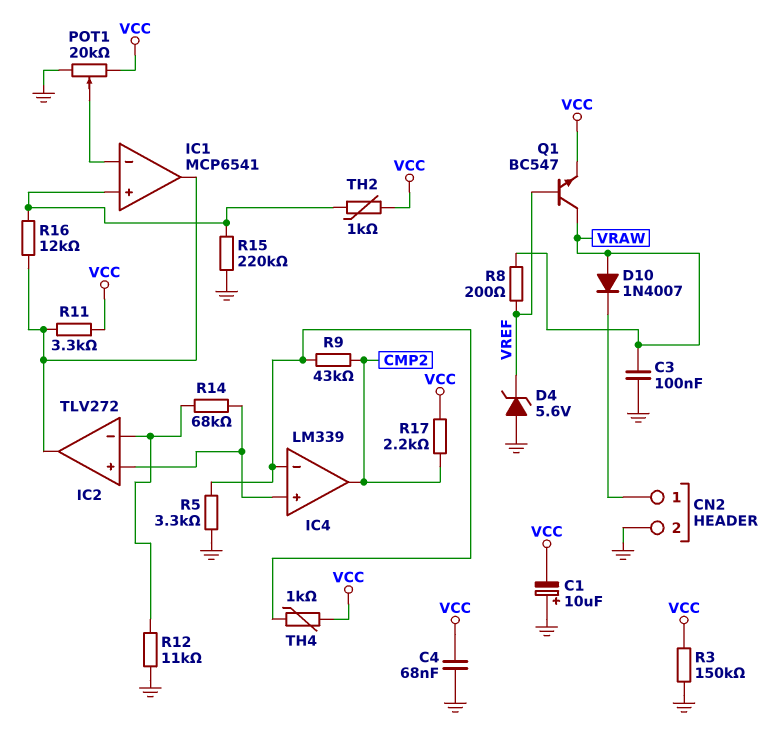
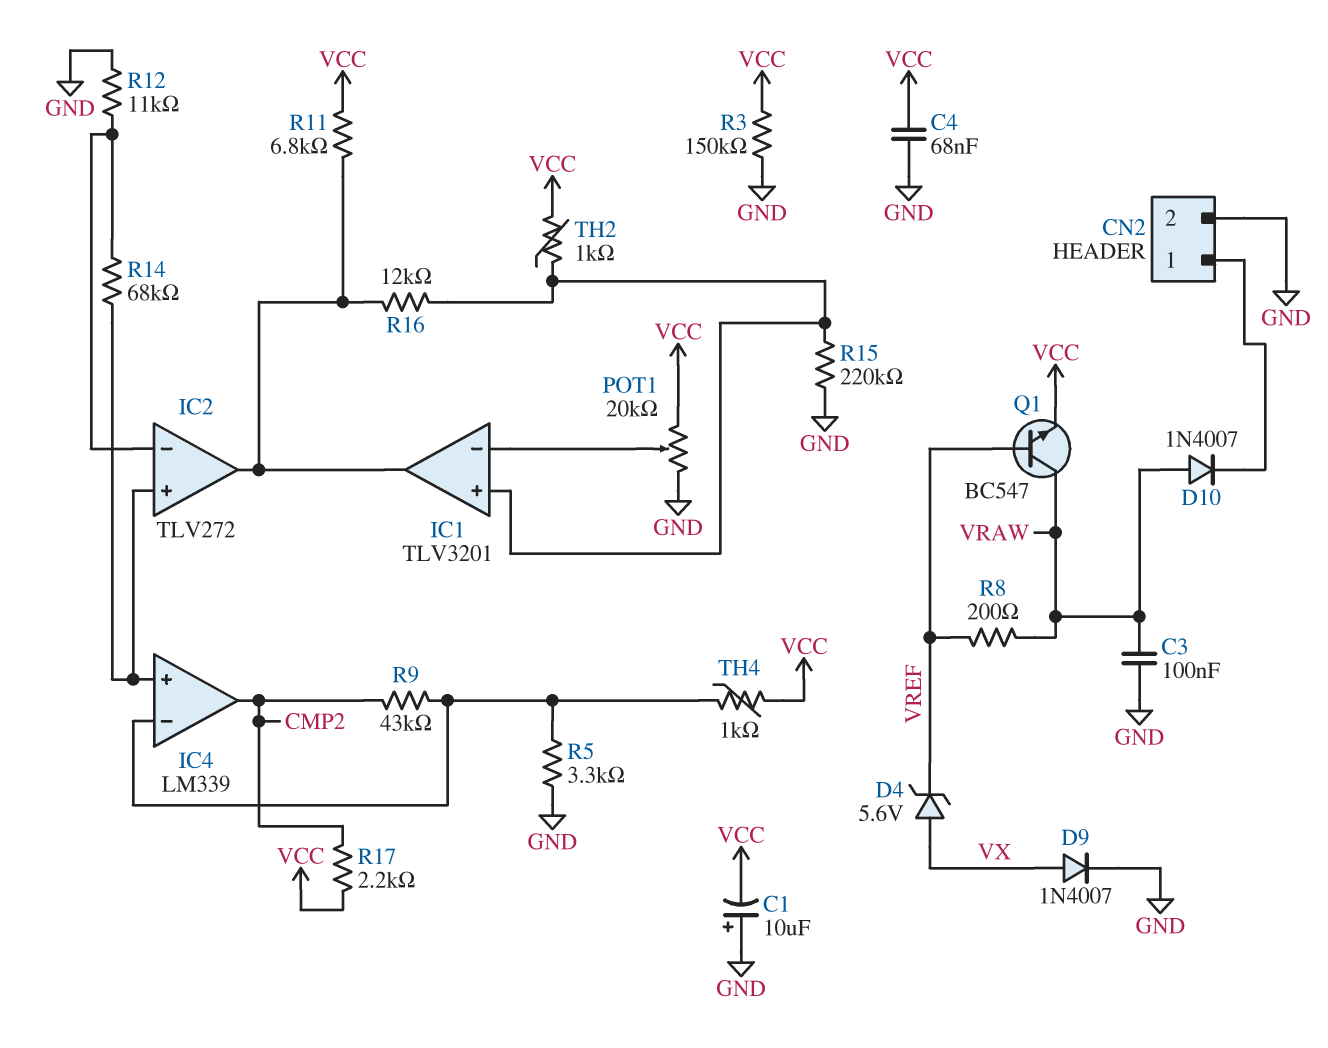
D4: zener 5.6V (A GND, K VREF) -> zener 5.6V (A VX, K VREF)
D9: none -> diode 1N4007 (A VX, K GND)
IC1: MCP6541 -> TLV3201
R11: 3.3k (IC1/out, VCC) -> 6.8k (IC1/out, VCC)

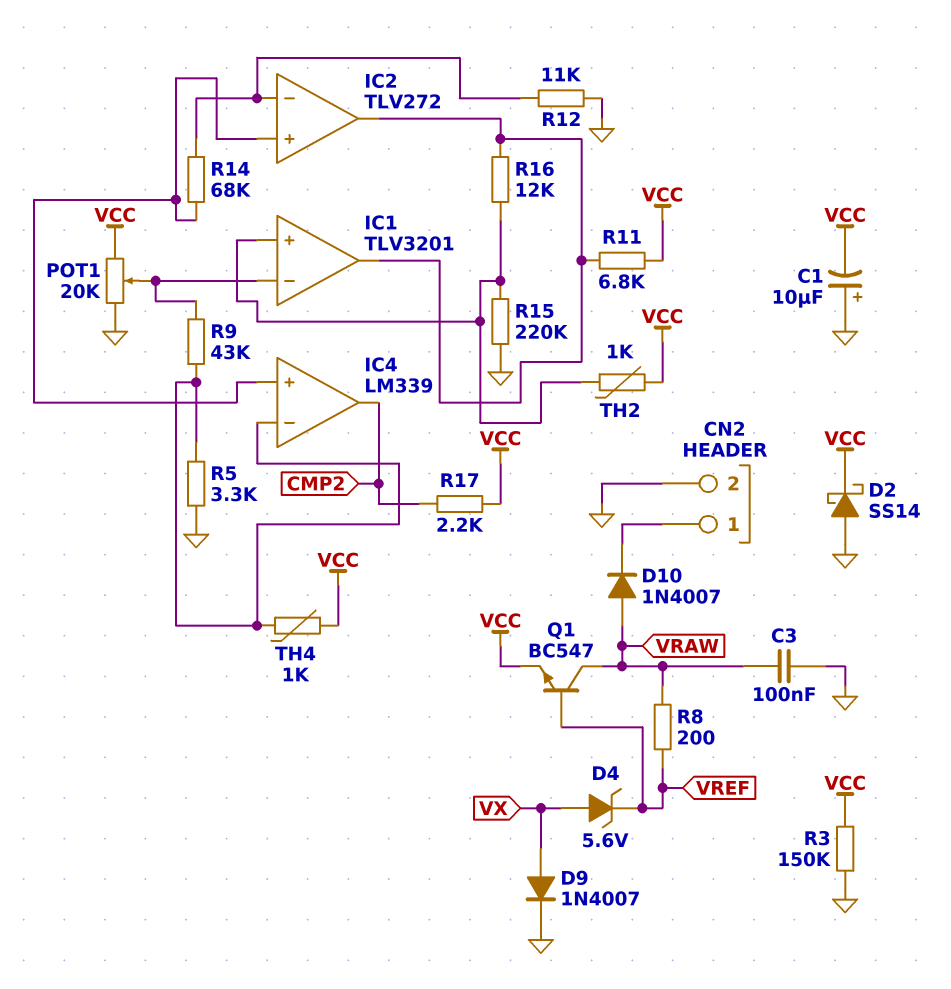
C4: 68nF (GND, VCC) -> none
D2: none -> schottky SS14 (A GND, K VCC)
R9: 43k (CMP2, IC4/in-) -> 43k (IC1/in-, IC4/in-)

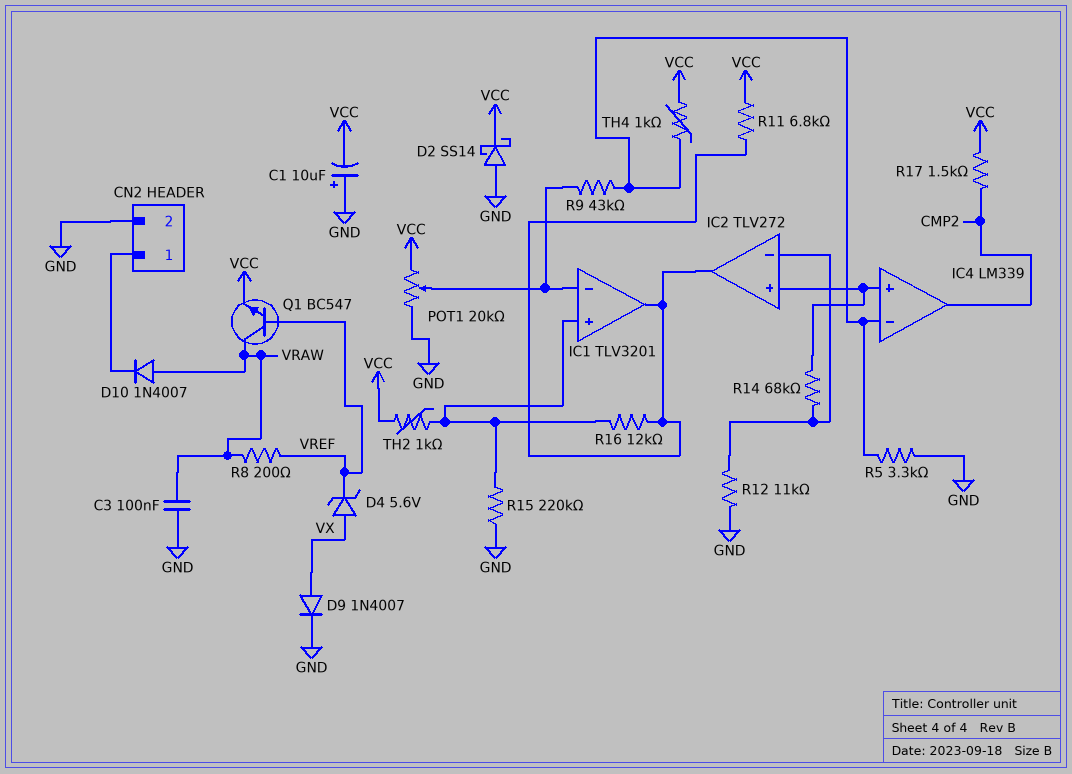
R3: 150k (GND, VCC) -> none
R17: 2.2k (CMP2, VCC) -> 1.5k (CMP2, VCC)

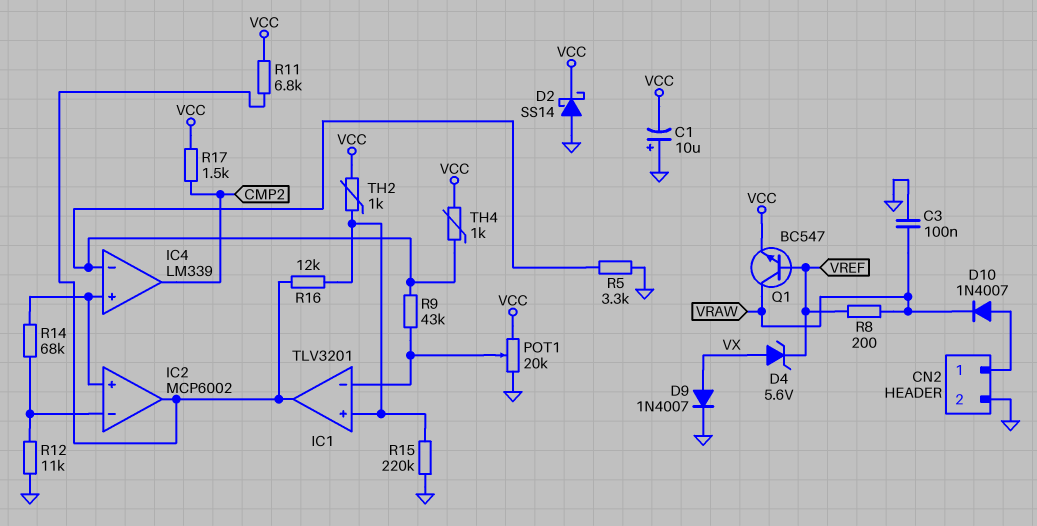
D10: diode 1N4007 (A VRAW, K CN2/1) -> diode 1N4007 (A CN2/1, K VRAW)
IC2: TLV272 -> MCP6002

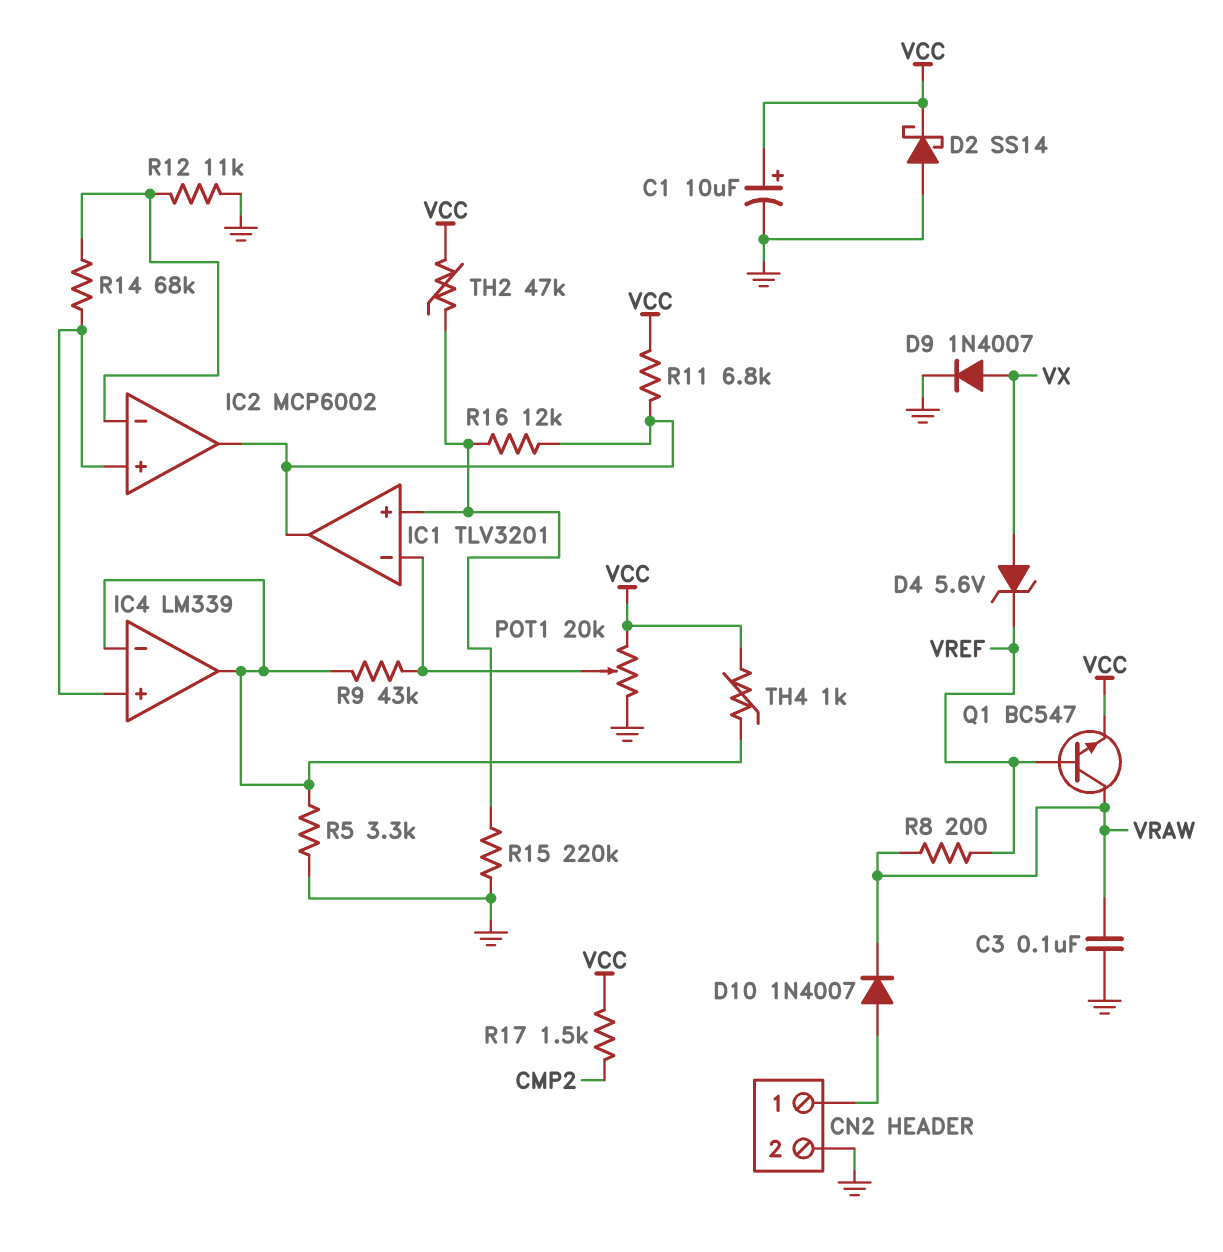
C1: 10uF (plus GND, minus VCC) -> 10uF (plus VCC, minus GND)
IC4 pin out: CMP2 -> IC4/in-
TH2: 1k (IC1/in+, VCC) -> 47k (IC1/in+, VCC)

